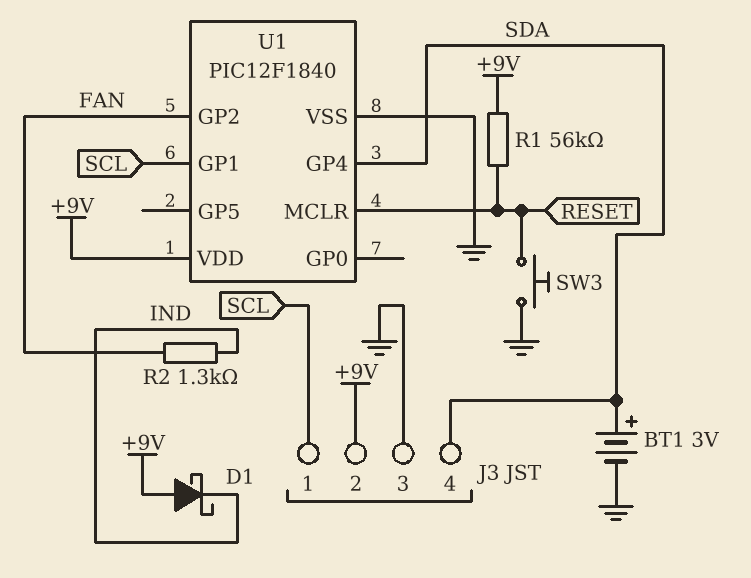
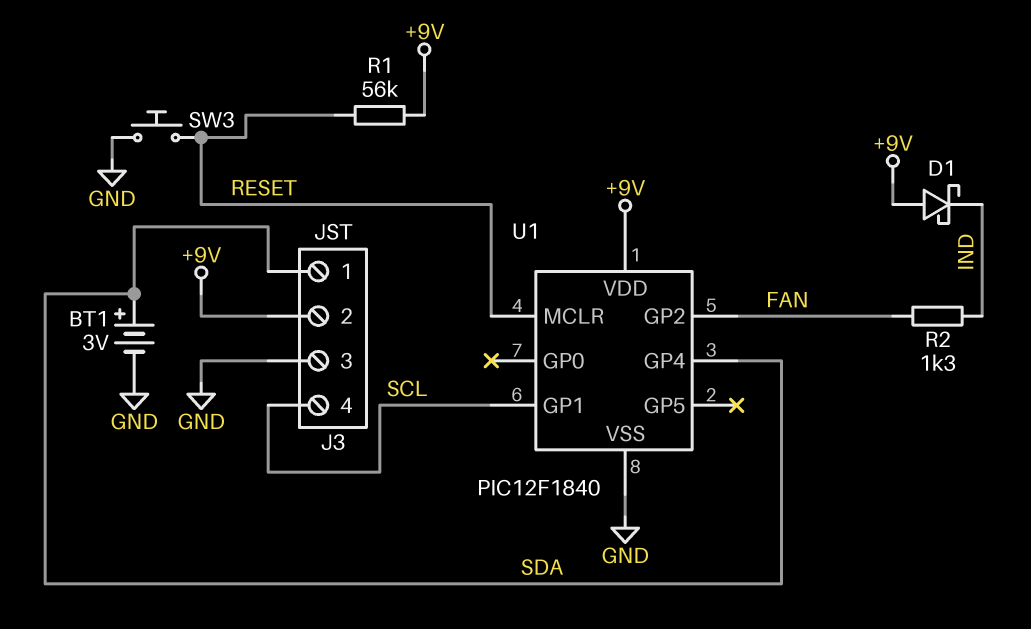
J3 pin 1: SCL -> SDA
J3 pin 4: SDA -> SCL

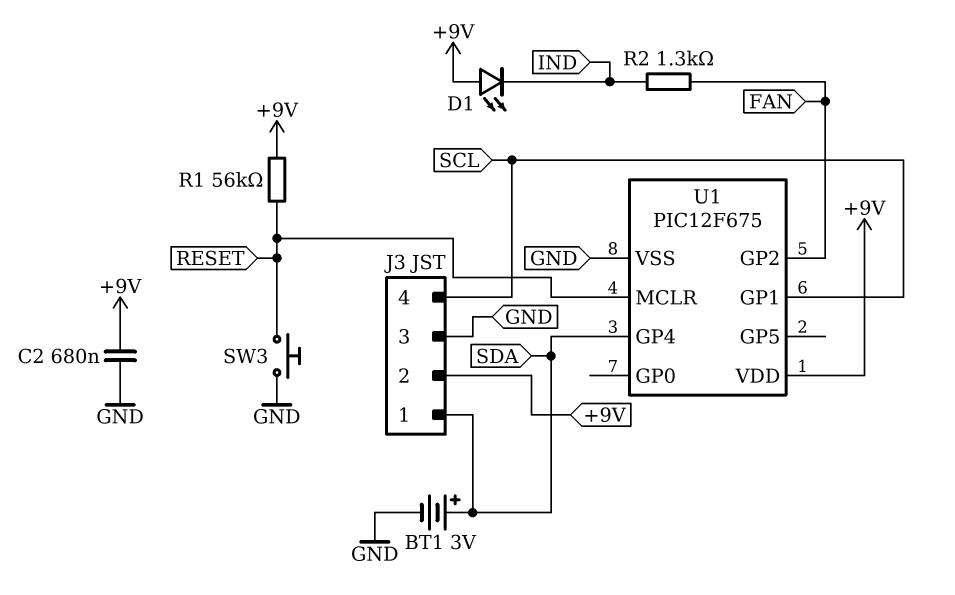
C2: none -> 680nF (+9V, GND)
D1: schottky (A +9V, K IND) -> LED (A +9V, K IND)
U1: PIC12F1840 -> PIC12F675

